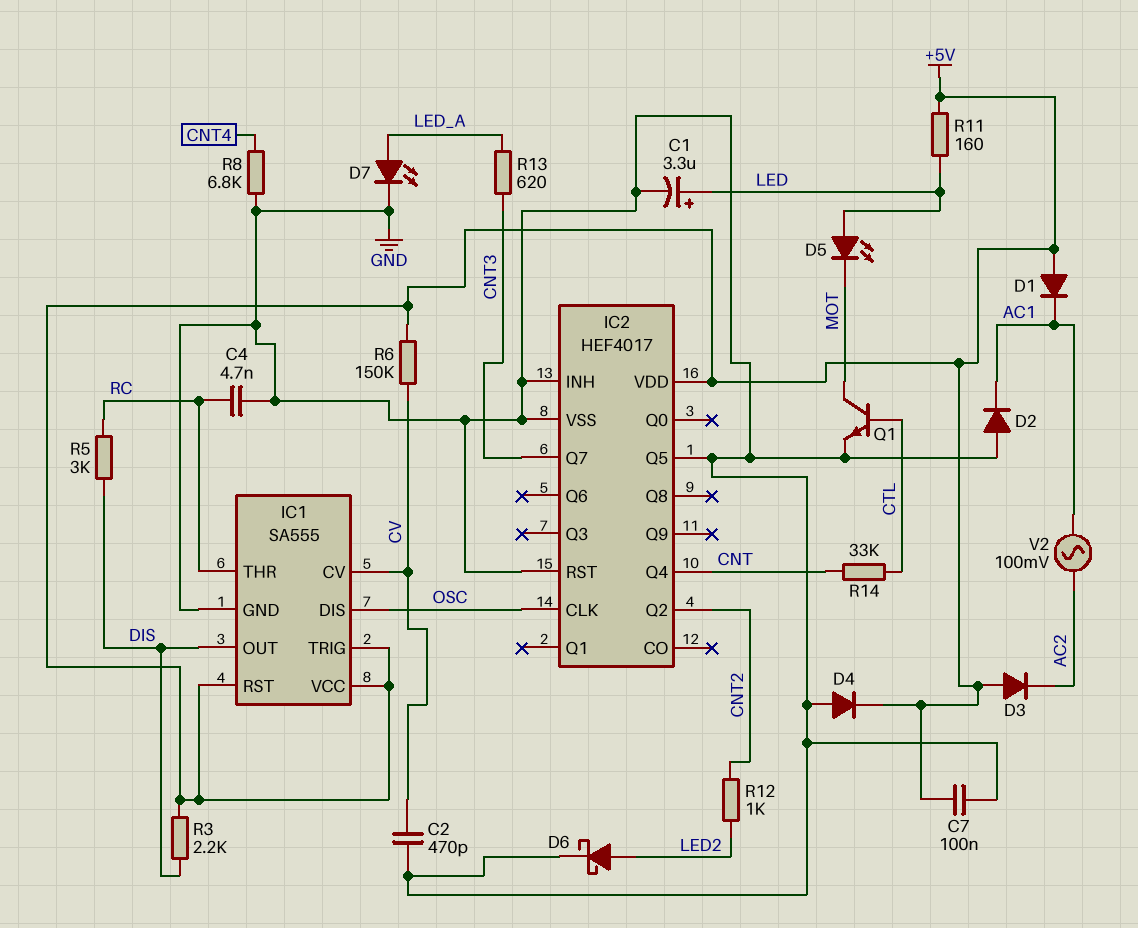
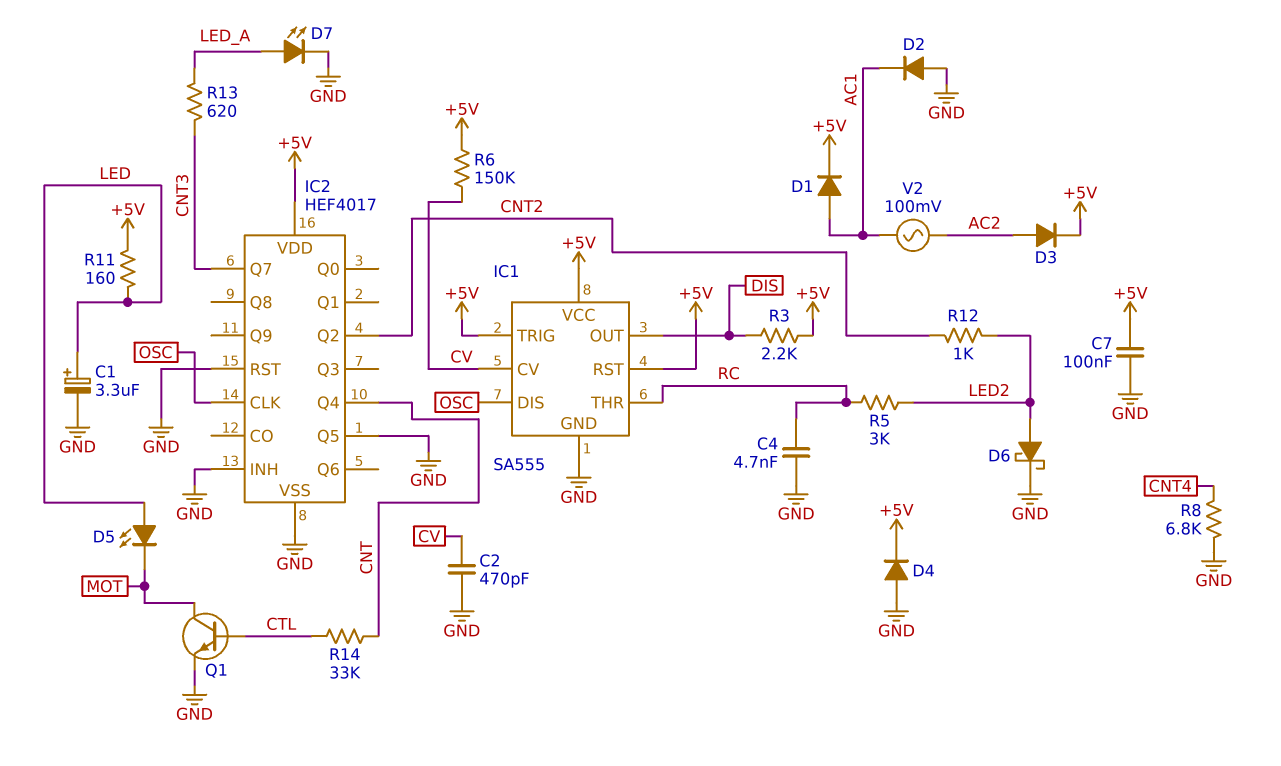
D1: diode (A +5V, K AC1) -> diode (A AC1, K +5V)
D3: diode (A +5V, K AC2) -> diode (A AC2, K +5V)
R5: 3k (DIS, RC) -> 3k (LED2, RC)

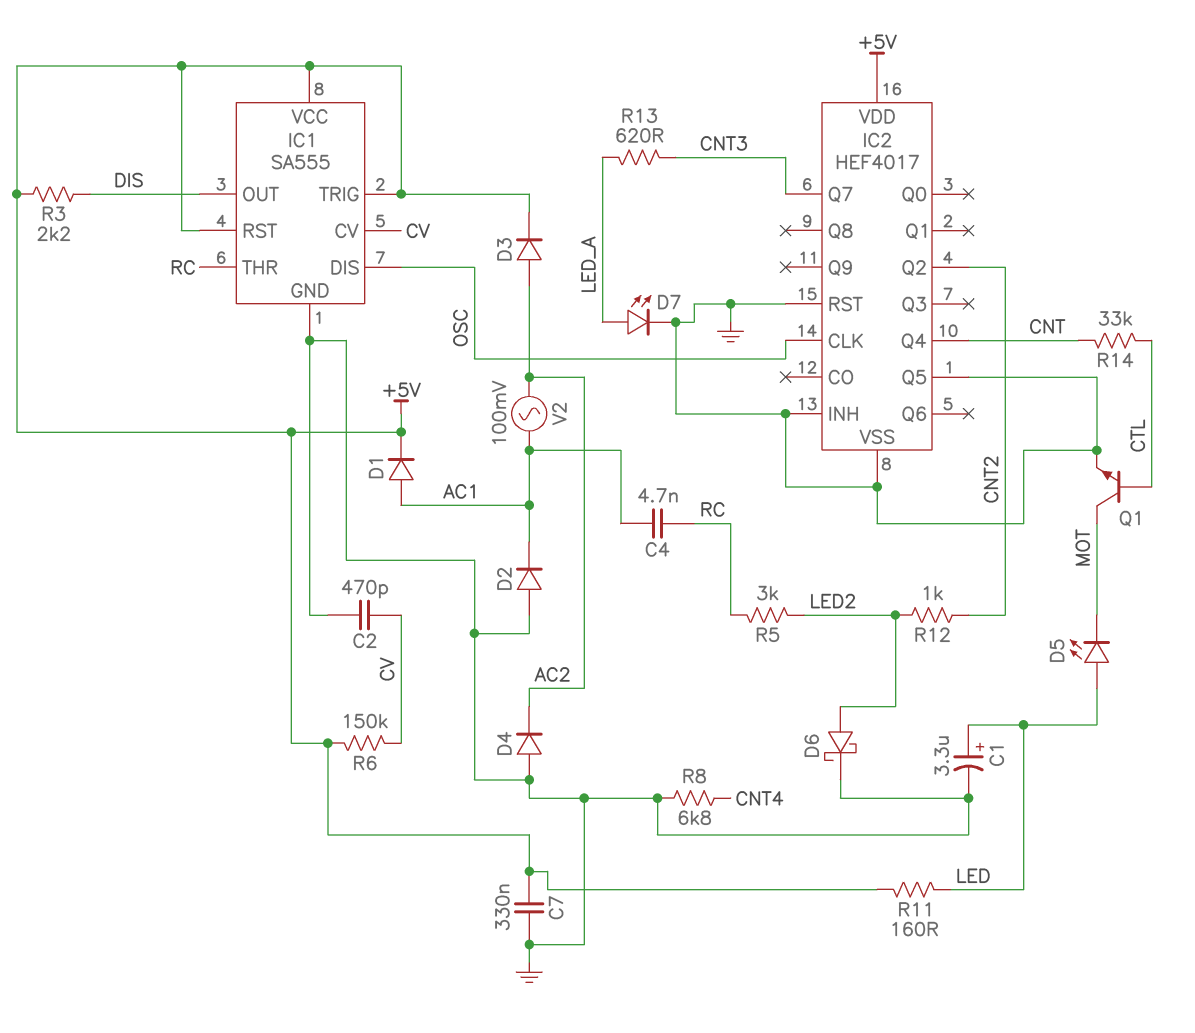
C4: 4.7nF (GND, RC) -> 4.7nF (AC1, RC)
C7: 100nF (+5V, GND) -> 330nF (+5V, GND)
D4: diode (A GND, K +5V) -> diode (A GND, K AC2)

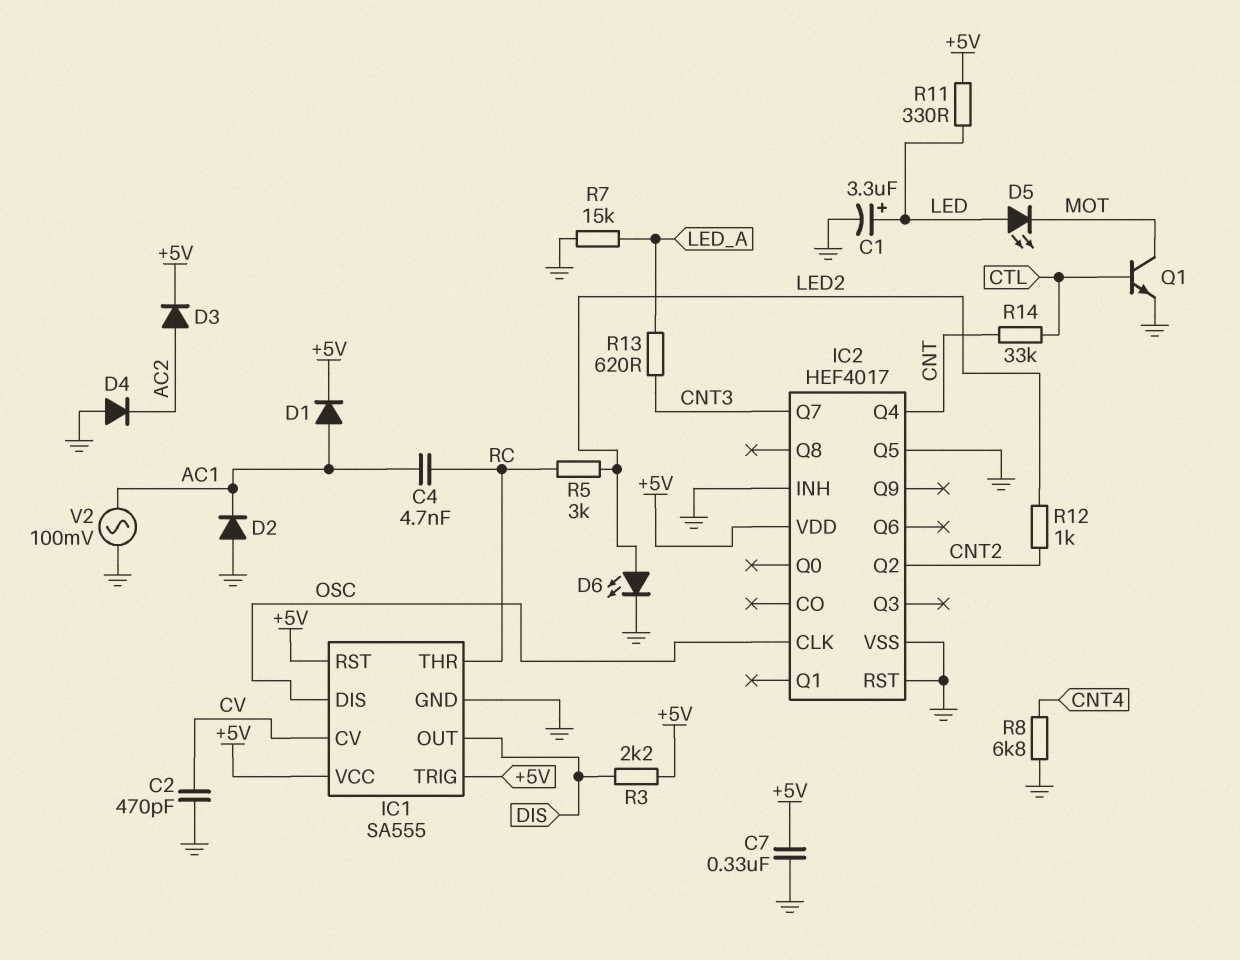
D6: schottky (A LED2, K GND) -> LED (A LED2, K GND)
D7: LED (A LED_A, K GND) -> none
R6: 150k (+5V, CV) -> none
R7: none -> 15k (GND, LED_A)
R11: 160 (+5V, LED) -> 330 (+5V, LED)
V2: AC 100mV (AC1, AC2) -> AC 100mV (AC1, GND)

